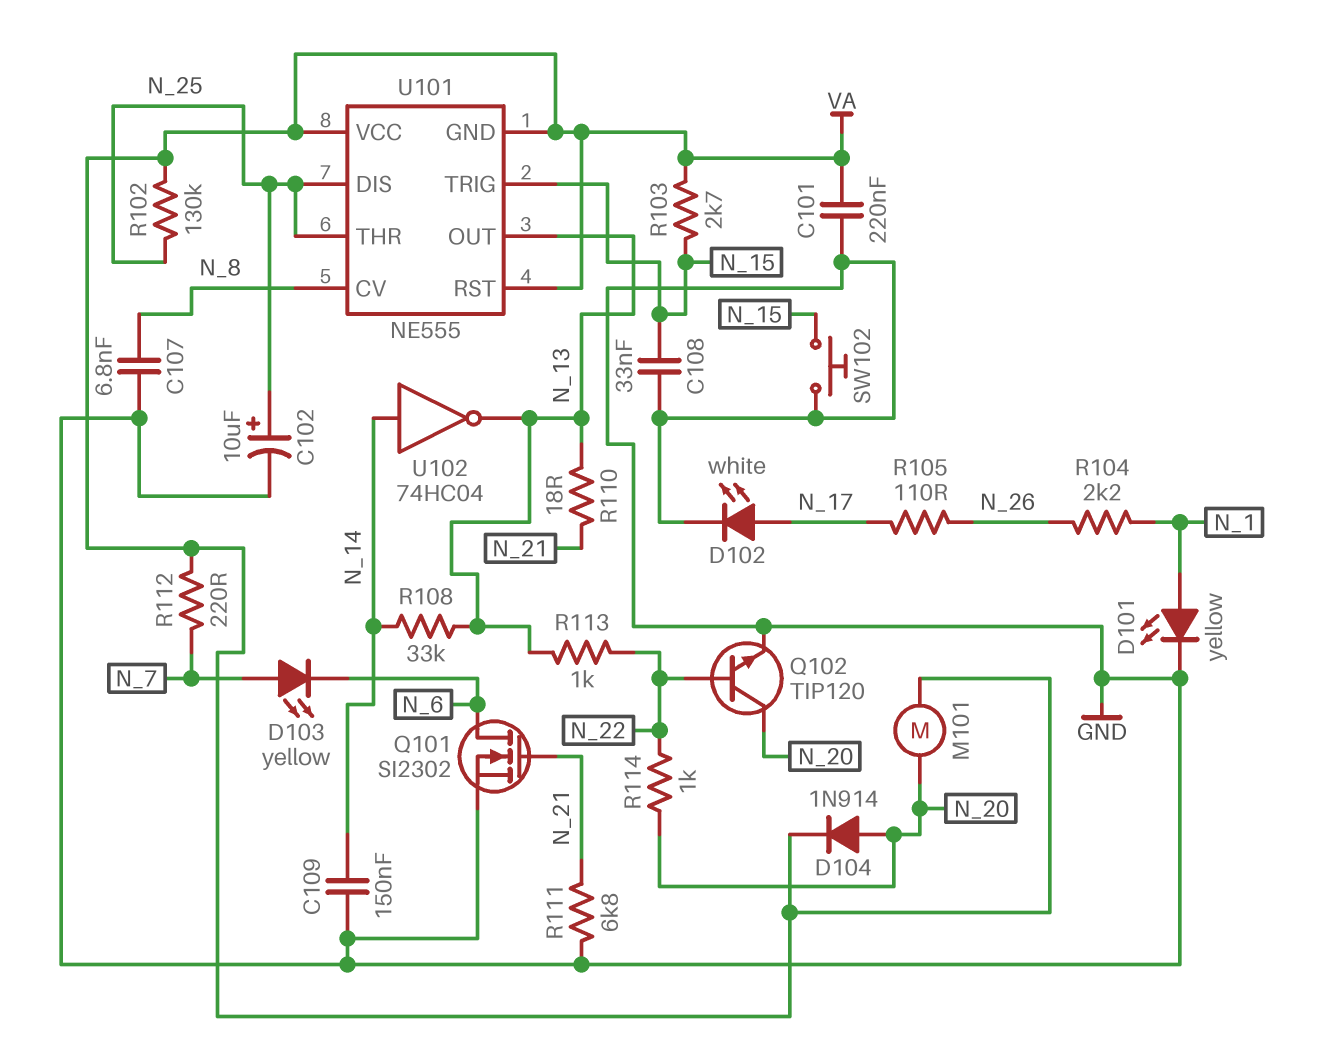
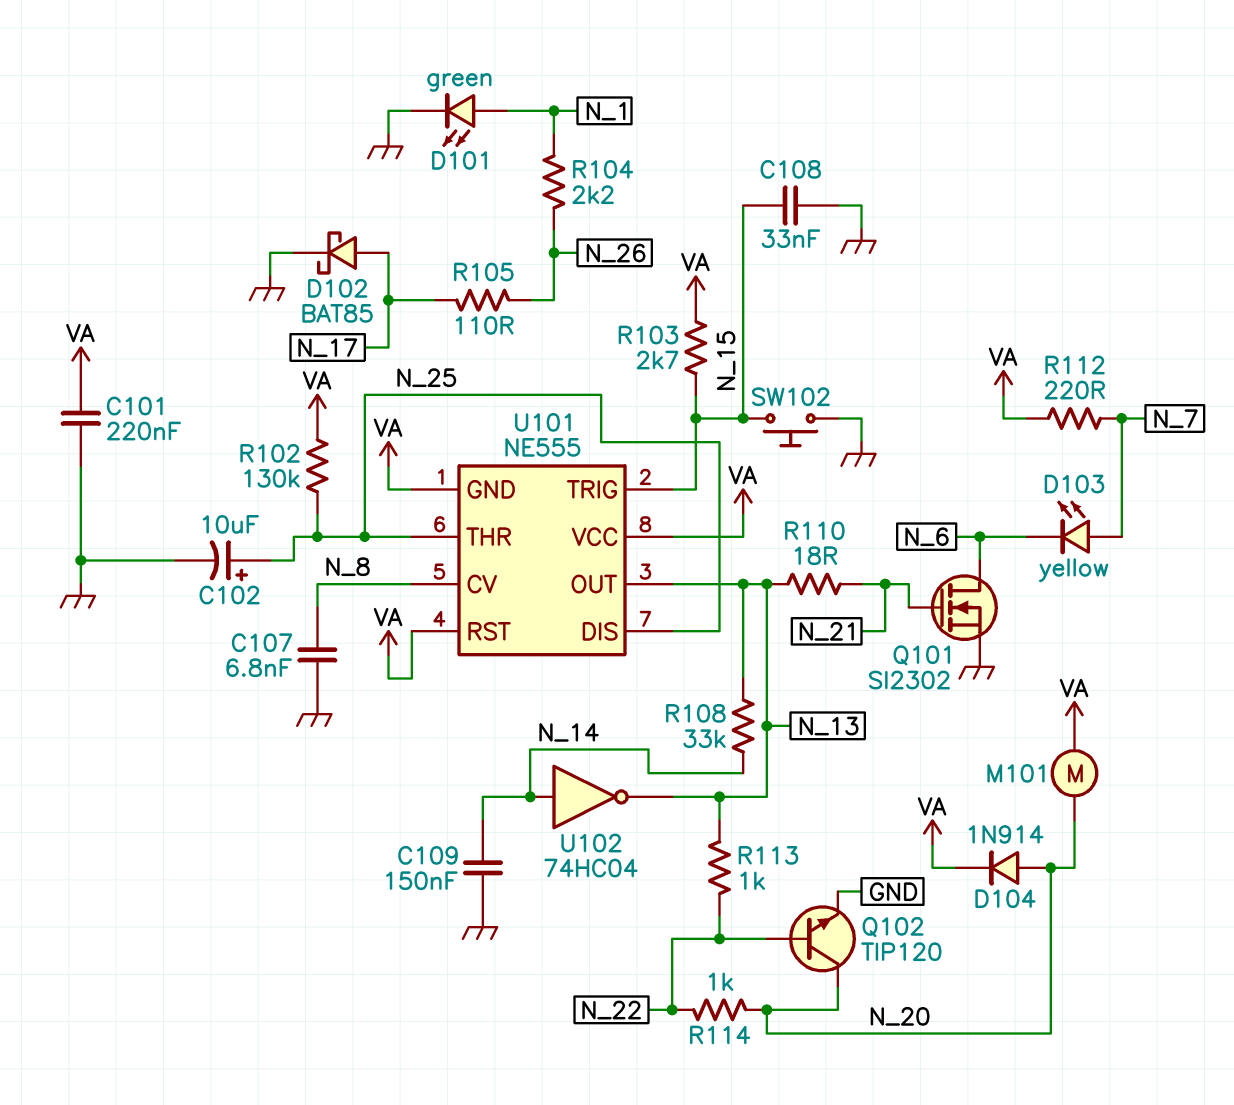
D101: LED yellow (A N_1, K GND) -> LED green (A N_1, K GND)
D102: LED white (A N_17, K GND) -> schottky BAT85 (A N_17, K GND)
R111: 6.8k (GND, N_21) -> none

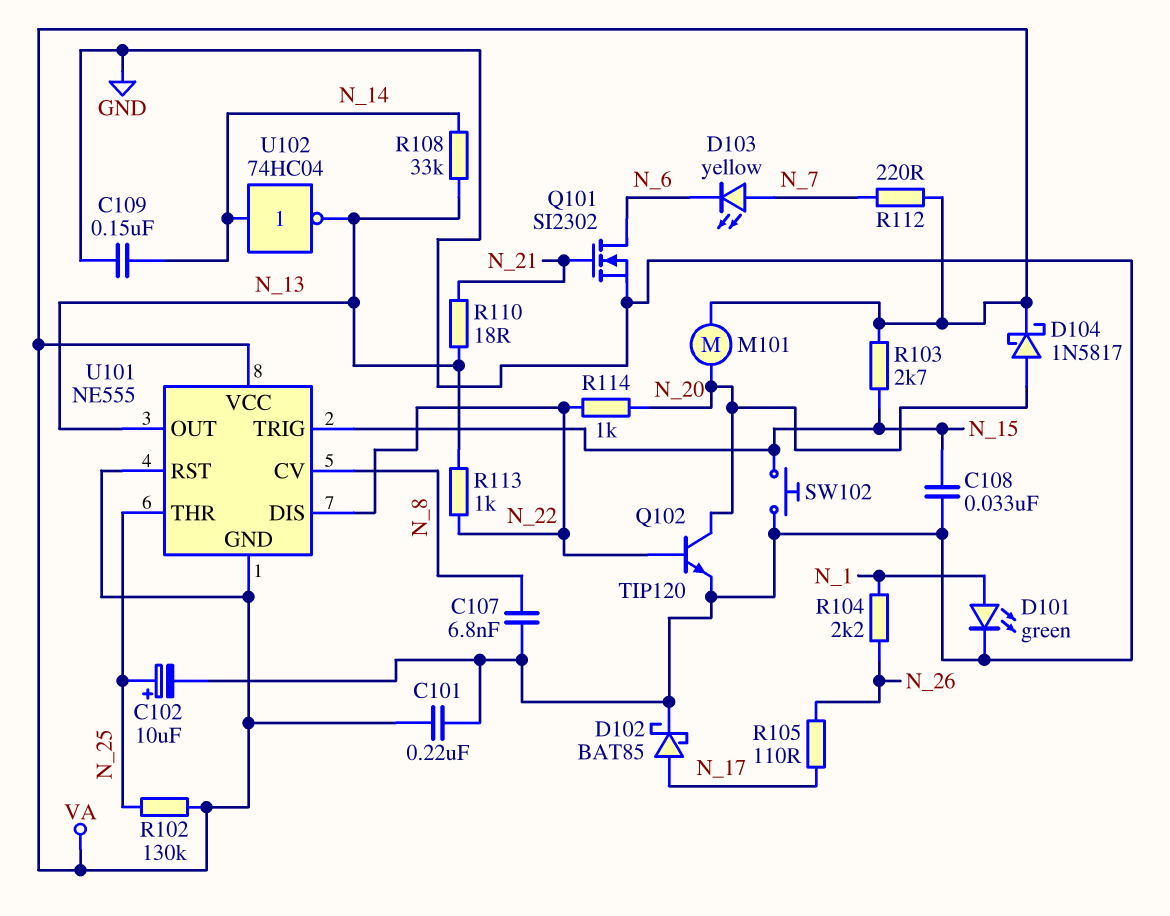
D104: diode 1N914 (A N_20, K VA) -> schottky 1N5817 (A N_20, K VA)
U101 pin DIS: N_25 -> N_22

